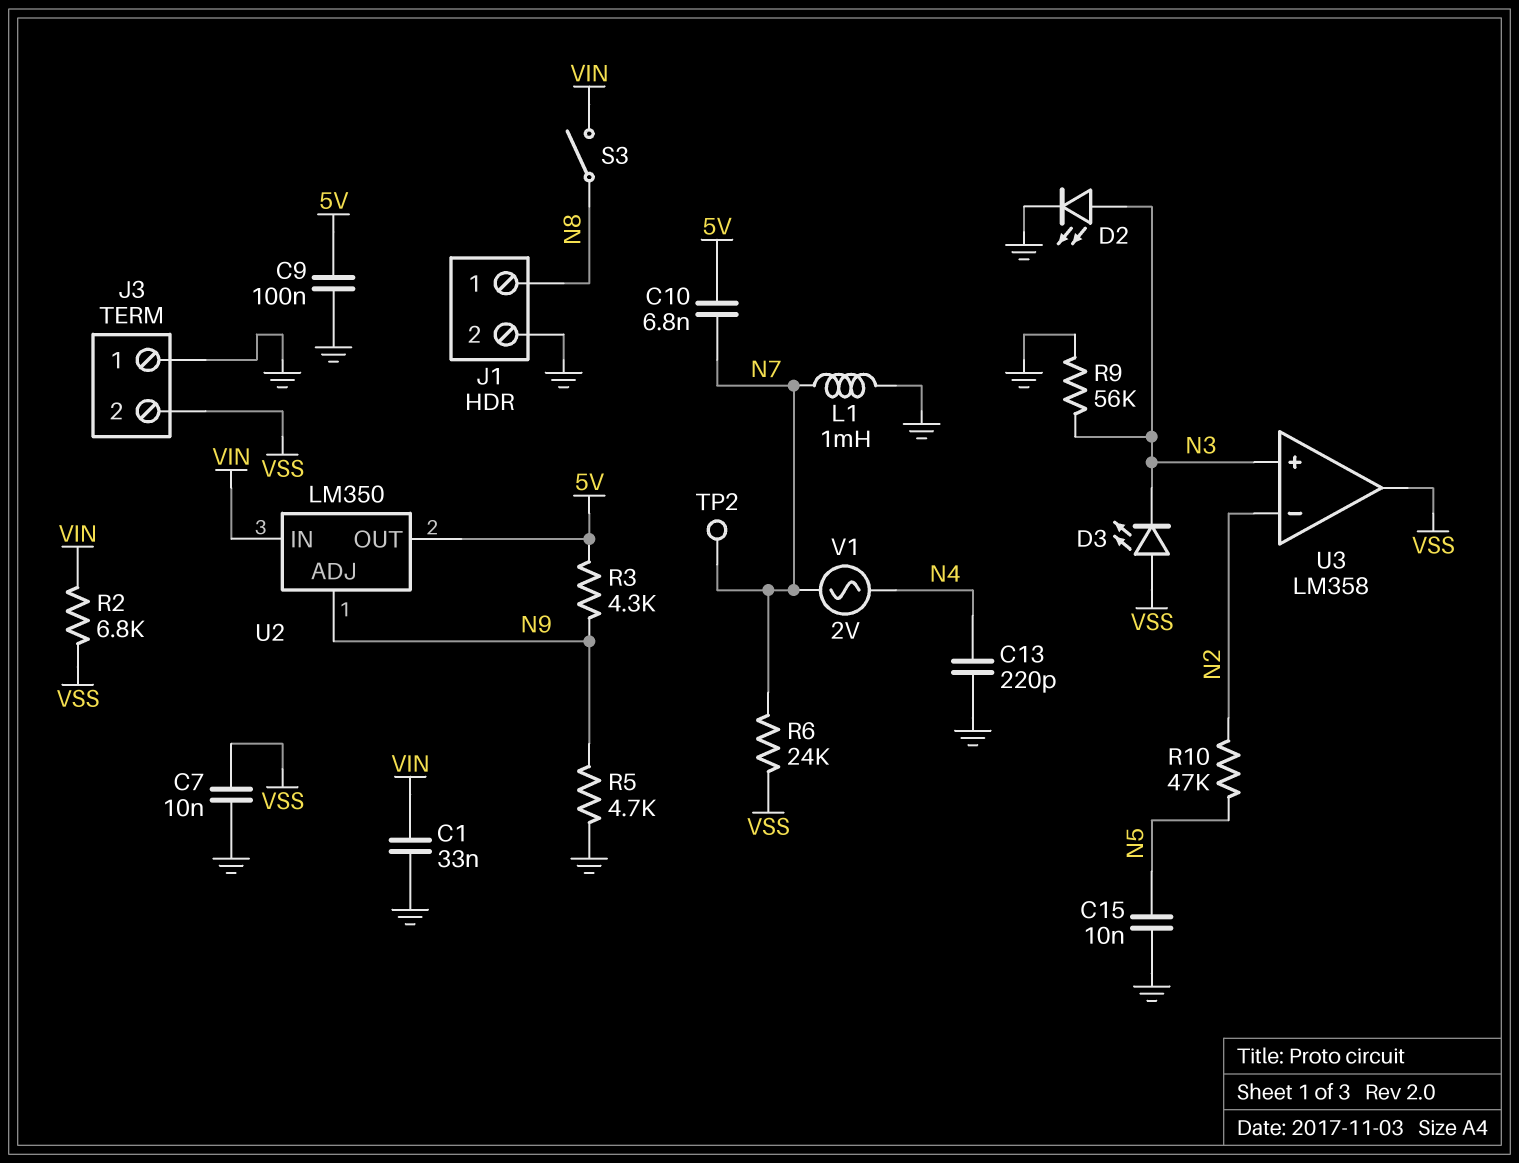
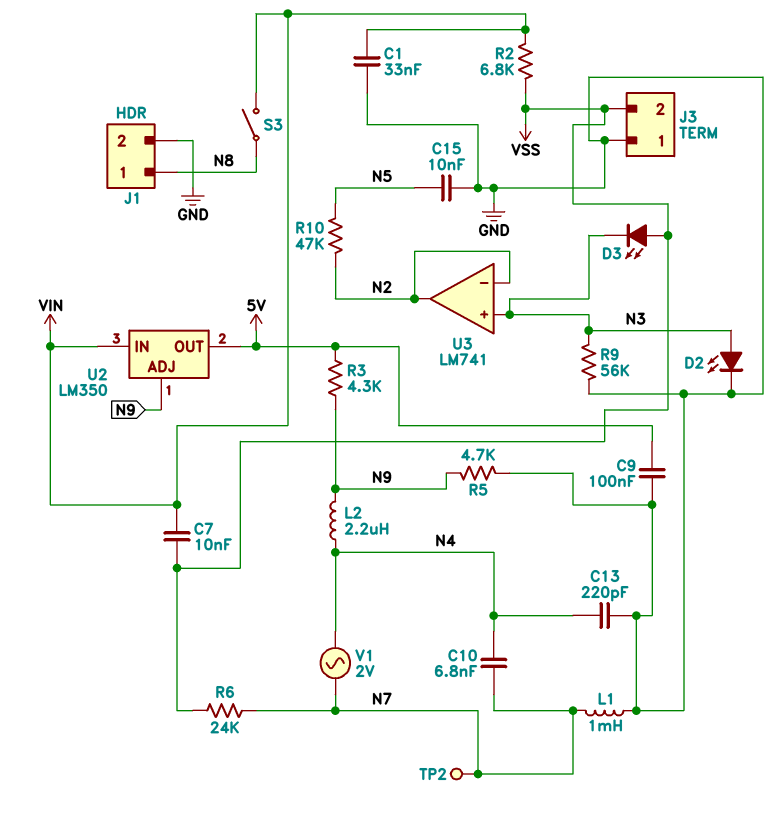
C7: 10nF (GND, VSS) -> 10nF (VIN, VSS)
C10: 6.8nF (5V, N7) -> 6.8nF (N4, N7)
L2: none -> 2.2uH (N4, N9)
U3: LM358 -> LM741
U3 pin out: VSS -> N2

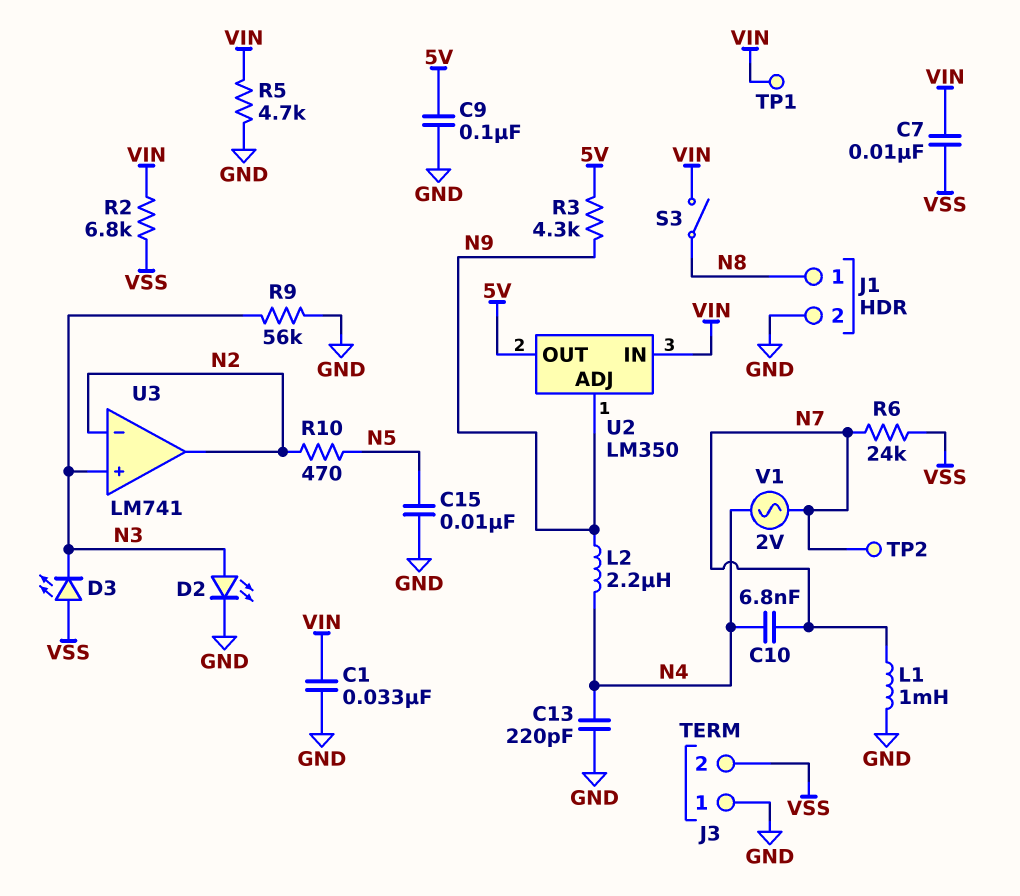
R5: 4.7k (GND, N9) -> 4.7k (GND, VIN)
R10: 47k (N2, N5) -> 470 (N2, N5)
TP1: none -> test point (VIN)

